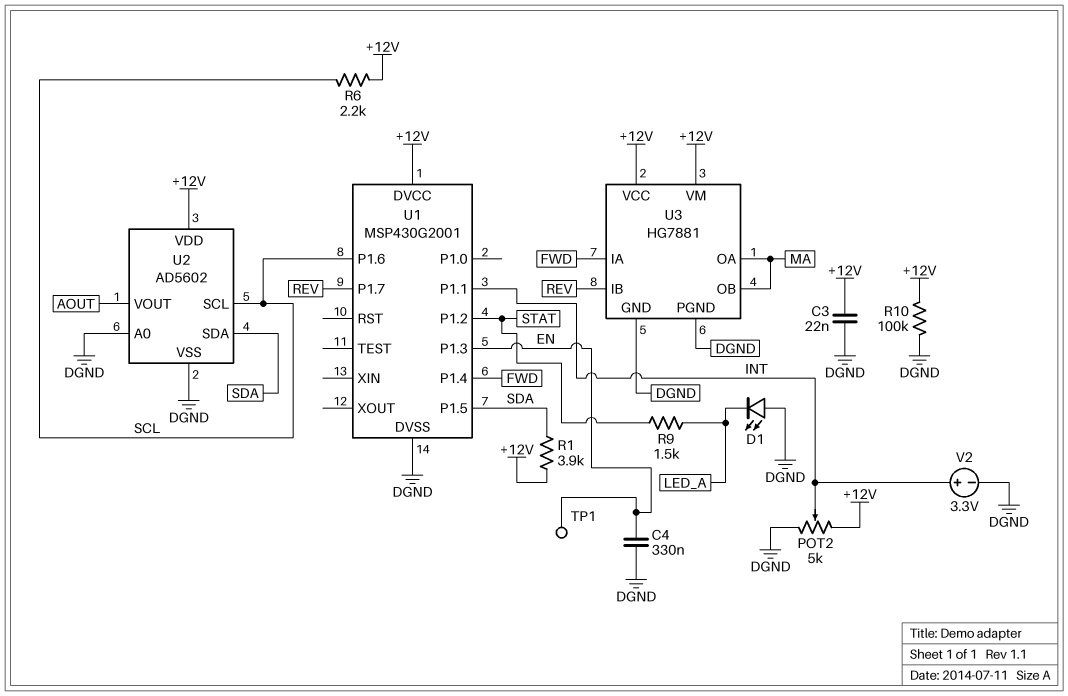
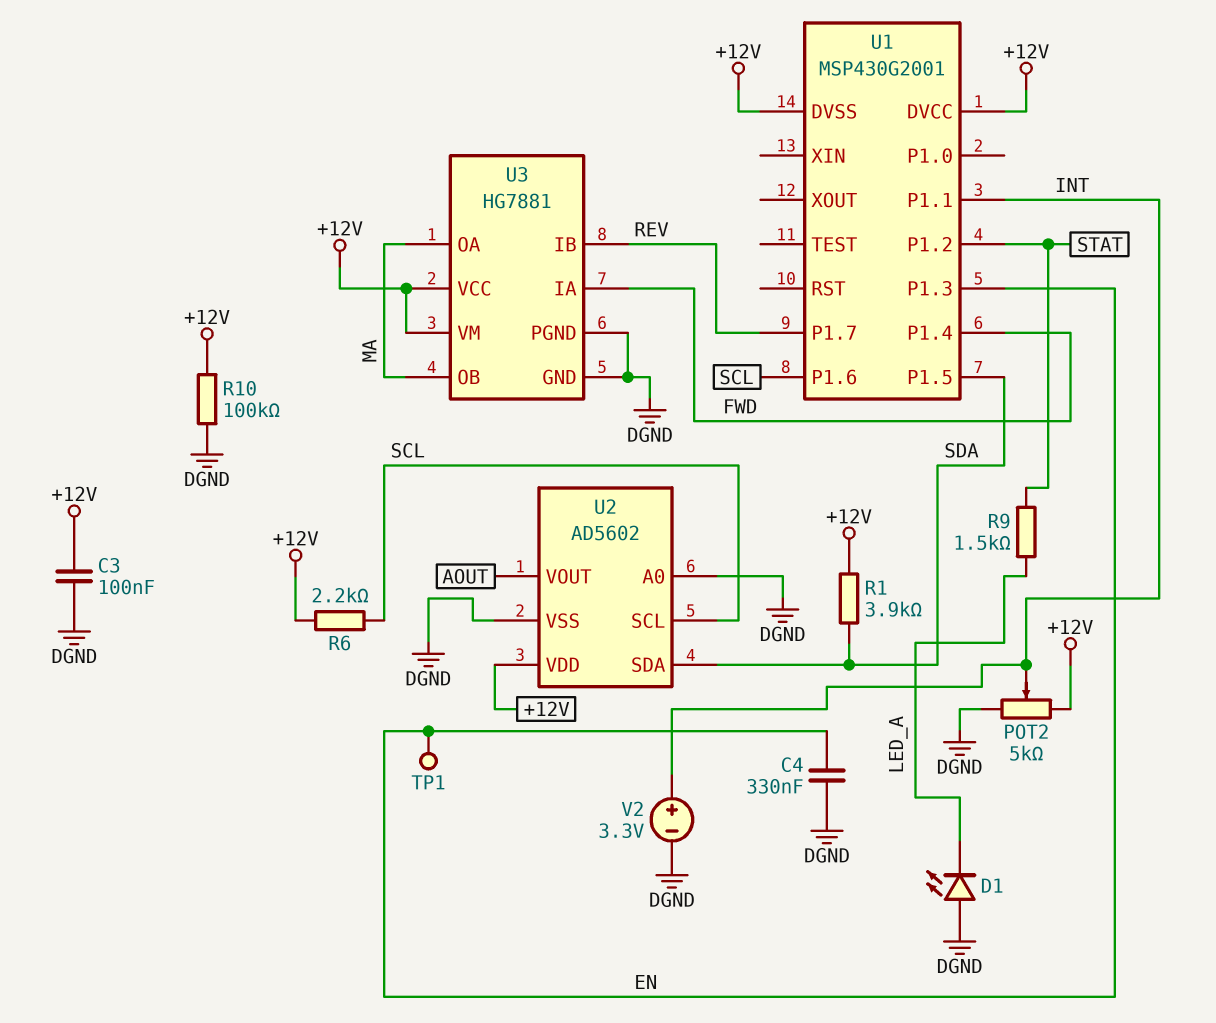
C3: 22nF (+12V, DGND) -> 100nF (+12V, DGND)
U1 pin DVSS: DGND -> +12V

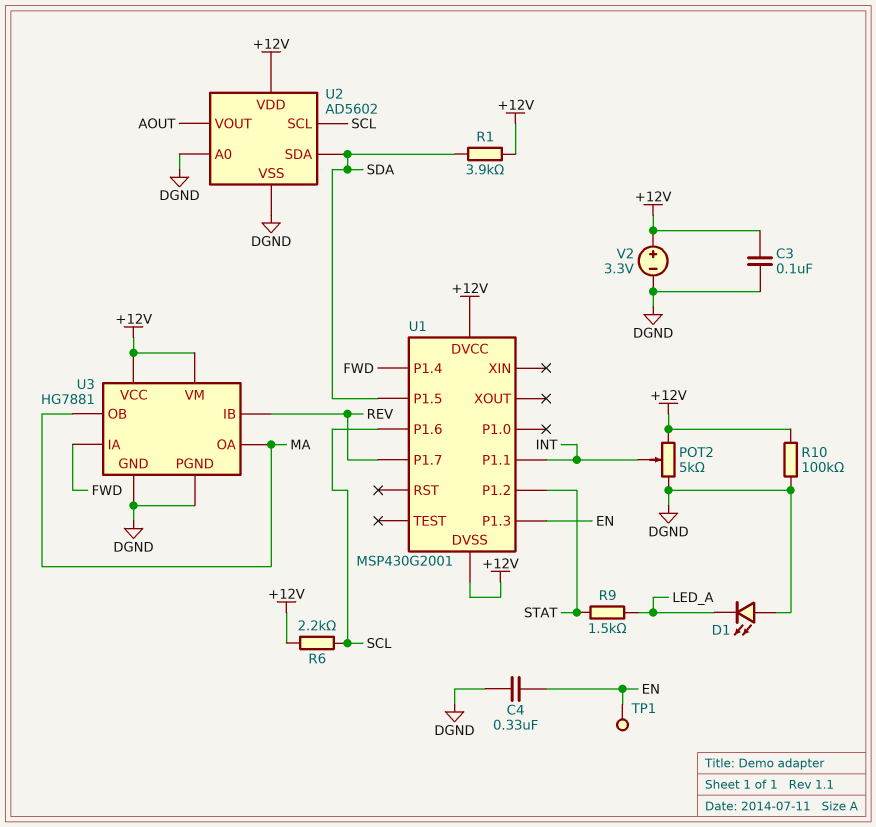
V2: 3.3V (plus INT, minus DGND) -> 3.3V (plus +12V, minus DGND)

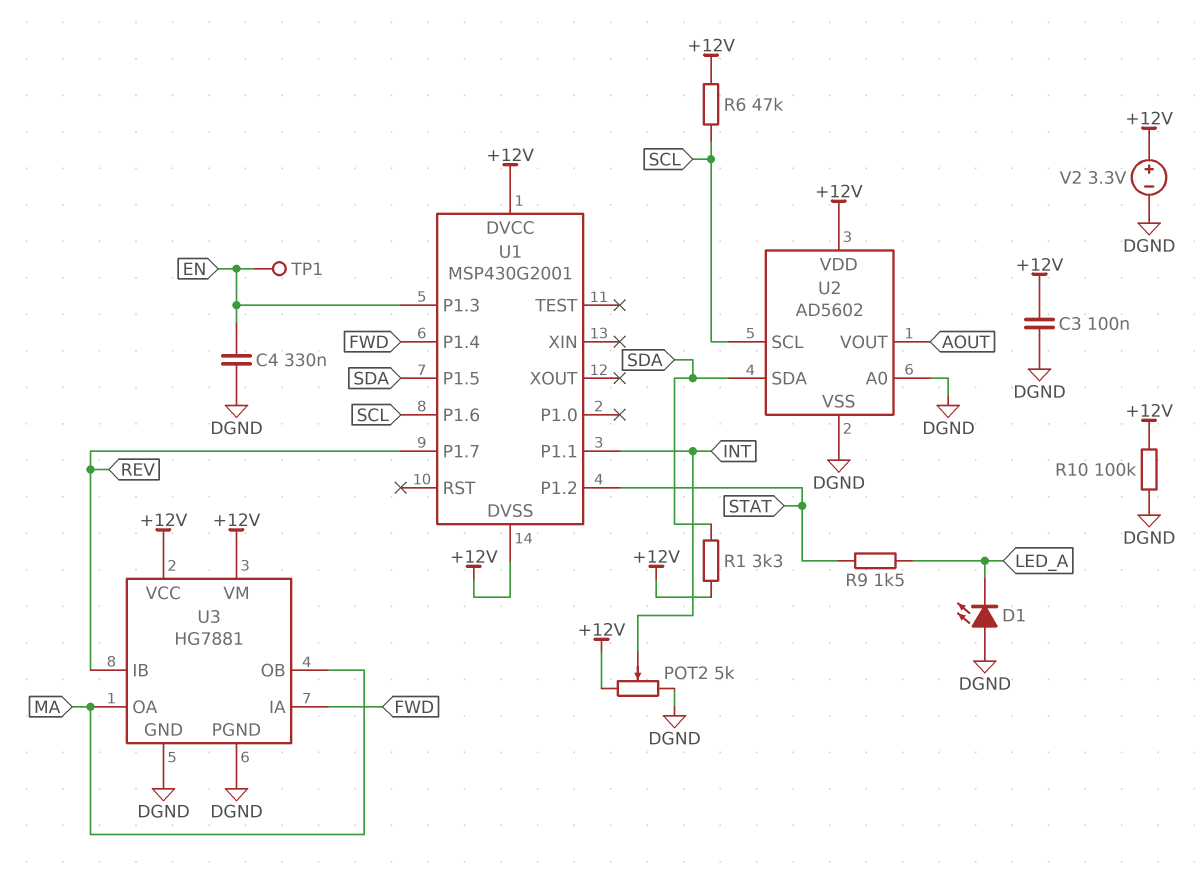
R1: 3.9k (+12V, SDA) -> 3.3k (+12V, SDA)
R6: 2.2k (+12V, SCL) -> 47k (+12V, SCL)

